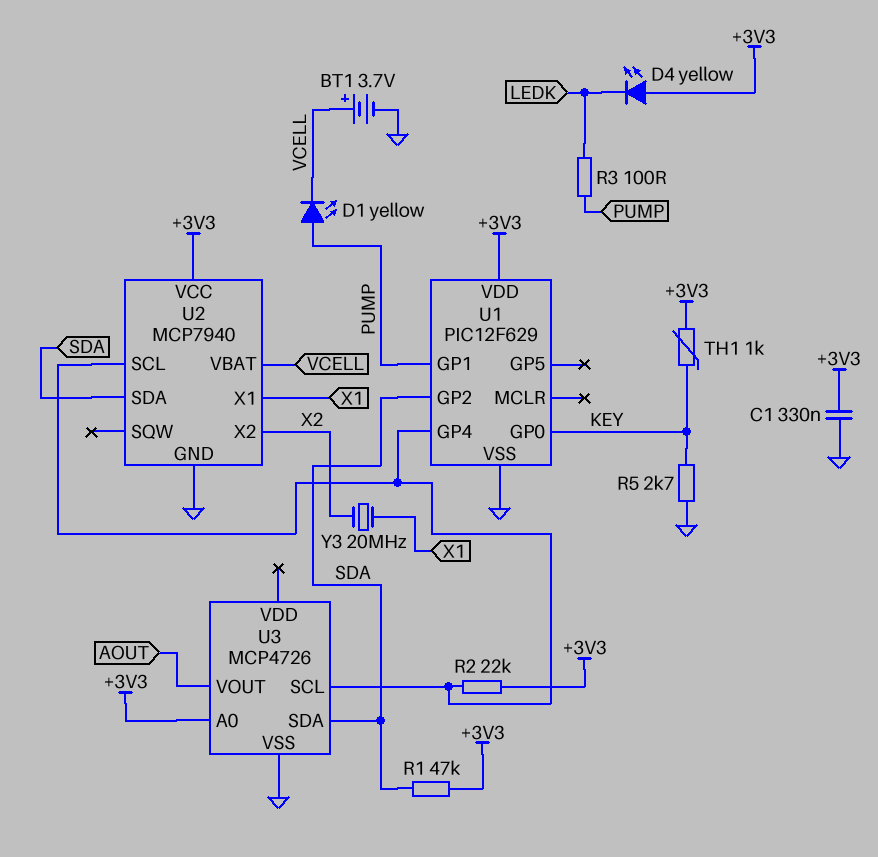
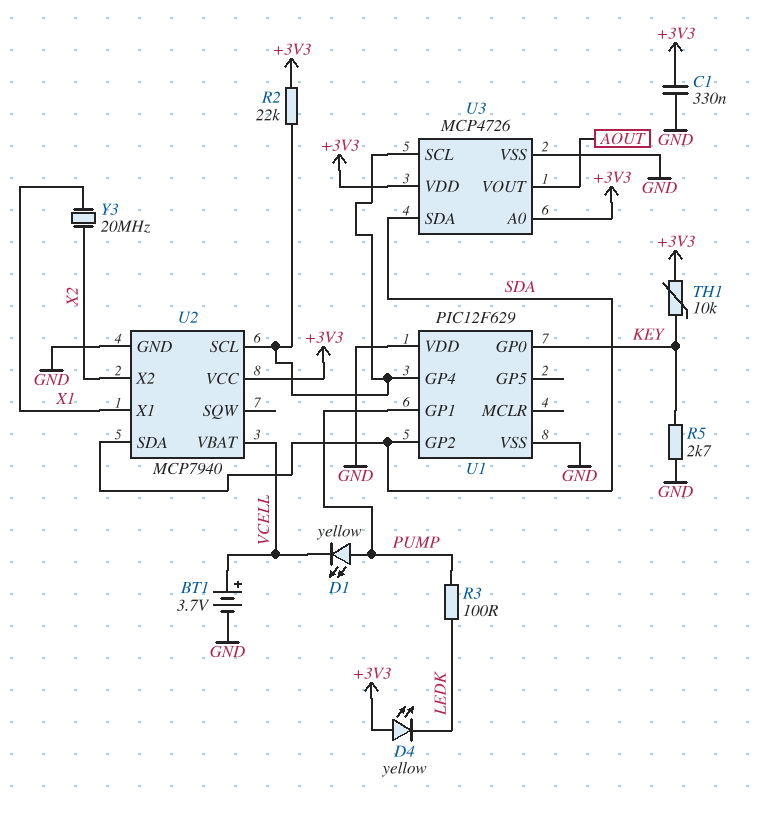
R1: 47k (+3V3, SDA) -> none
TH1: 1k (+3V3, KEY) -> 10k (+3V3, KEY)
U1 pin VDD: +3V3 -> GND
U3 pin VDD: none -> +3V3

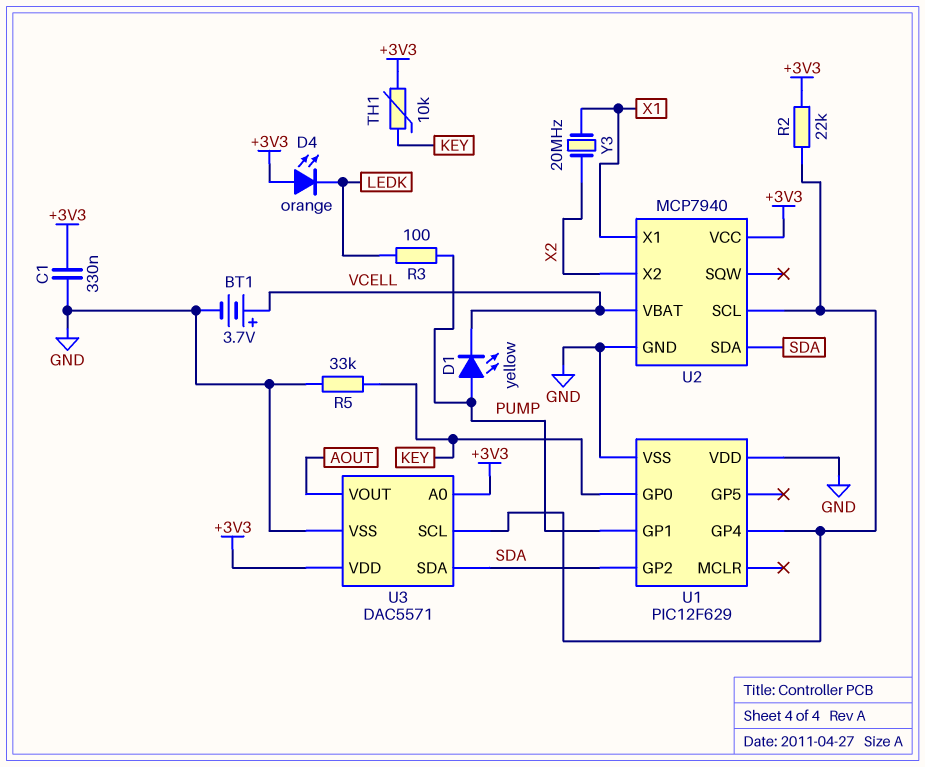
D4: LED yellow (A +3V3, K LEDK) -> LED orange (A +3V3, K LEDK)
R5: 2.7k (GND, KEY) -> 33k (GND, KEY)
U3: MCP4726 -> DAC5571

